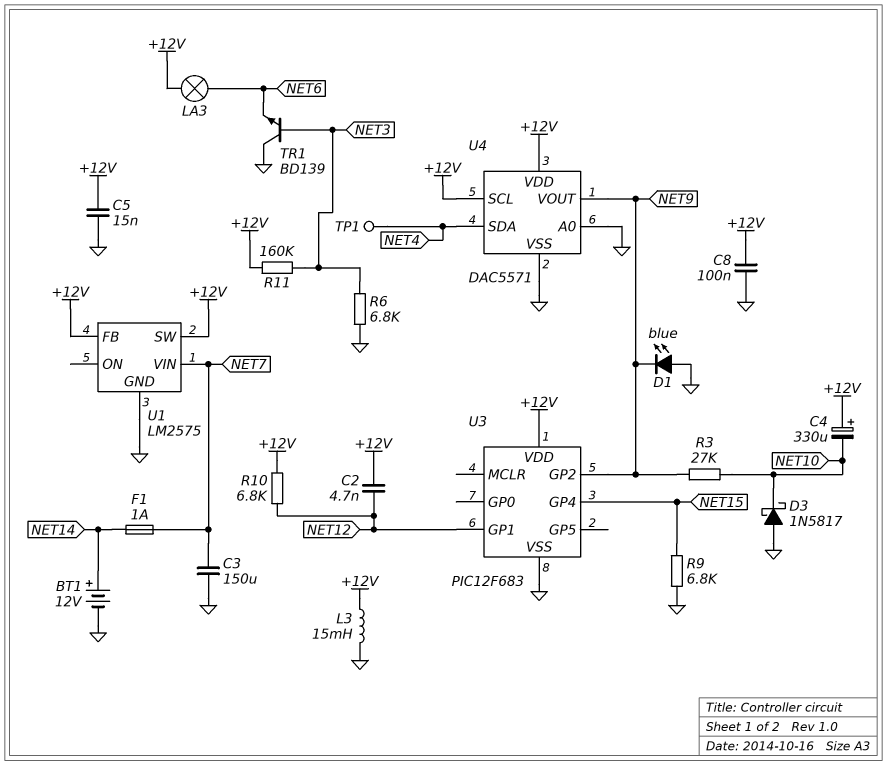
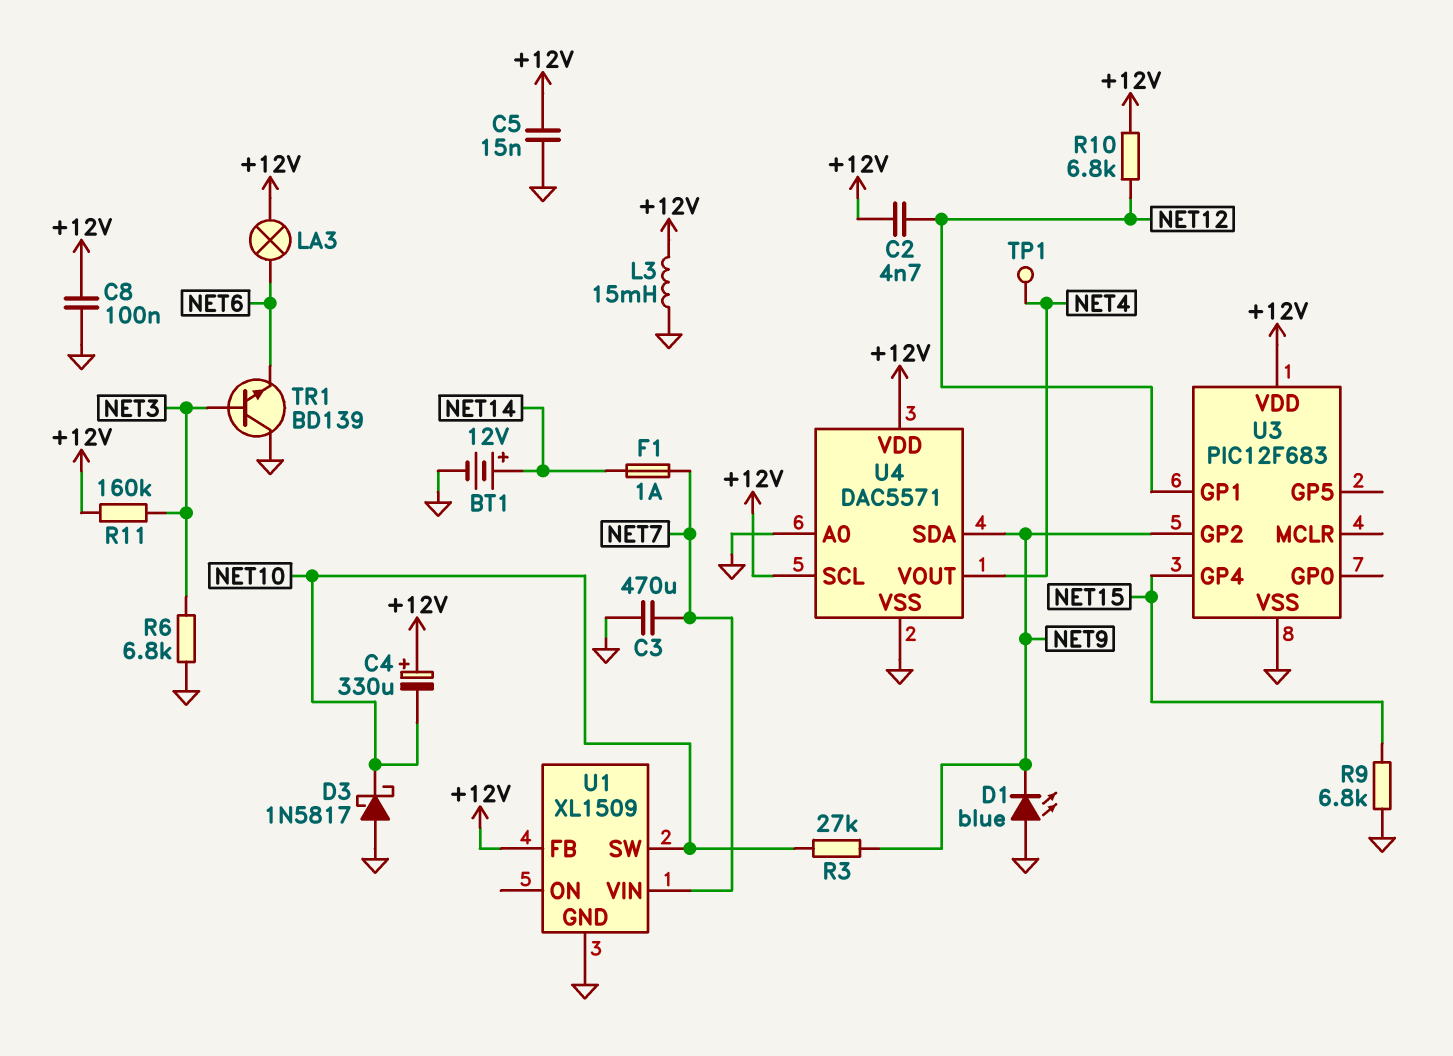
C3: 150uF (GND, NET7) -> 470uF (GND, NET7)
U1: LM2575 -> XL1509
U1 pin SW: +12V -> NET10
U4 pin SDA: NET4 -> NET9
U4 pin VOUT: NET9 -> NET4

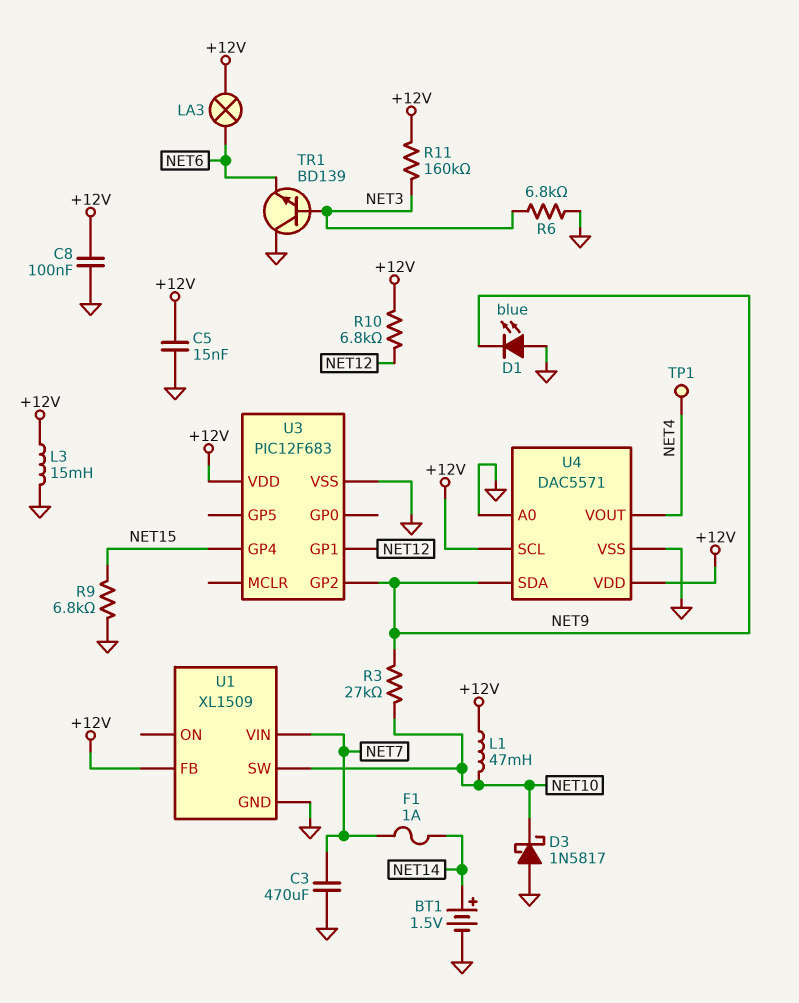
BT1: 12V (plus NET14, minus GND) -> 1.5V (plus NET14, minus GND)
C2: 4.7nF (+12V, NET12) -> none
C4: 330uF (plus +12V, minus NET10) -> none
L1: none -> 47mH (+12V, NET10)

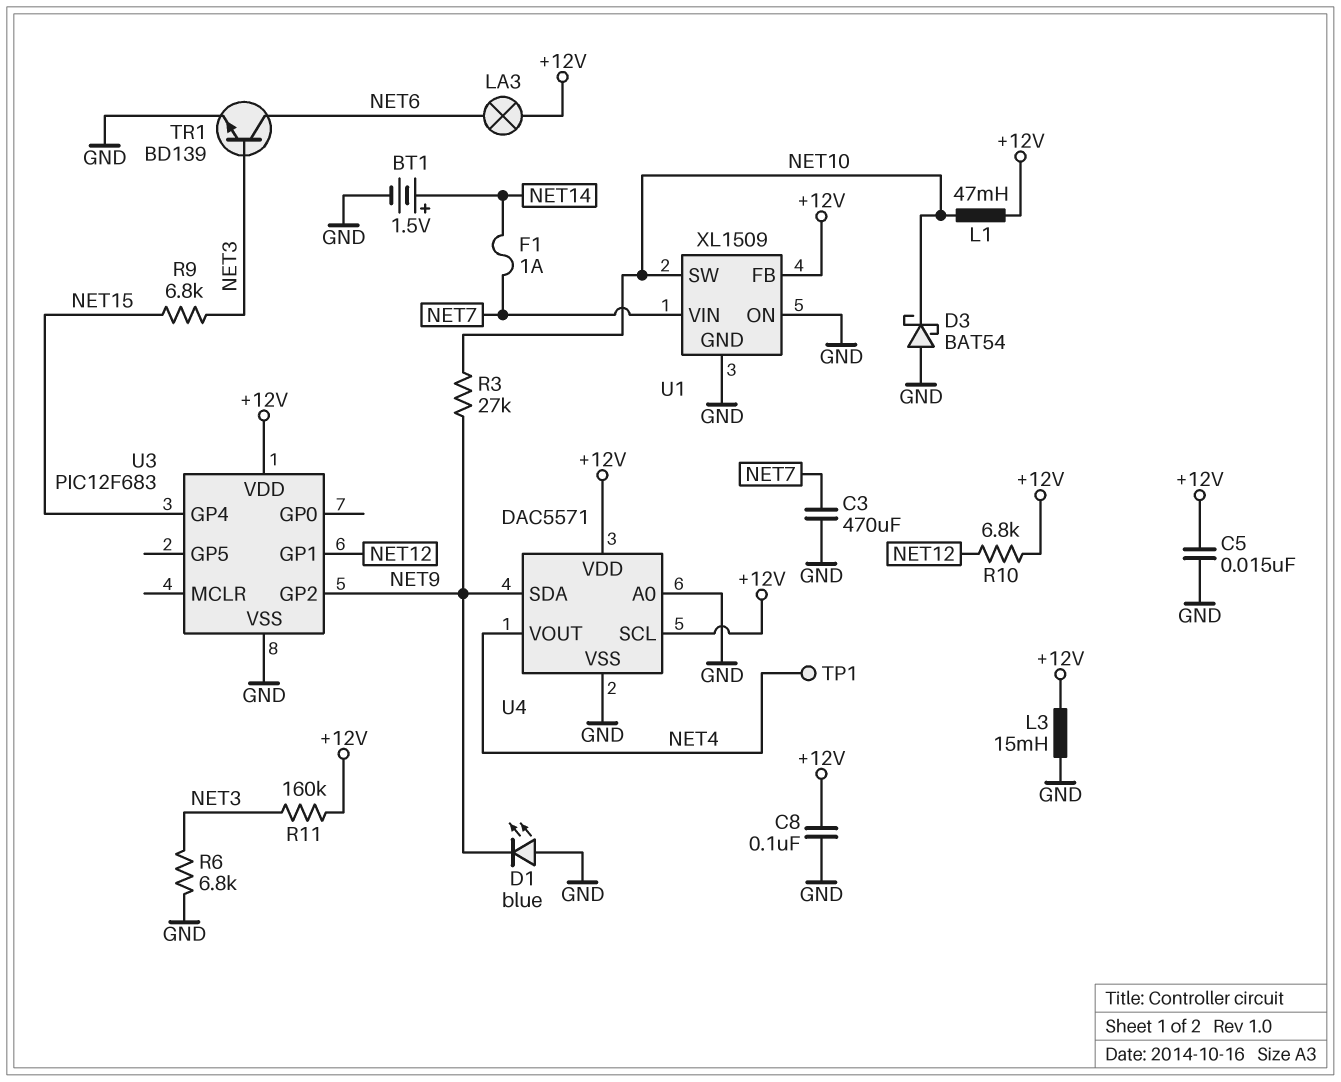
D3: schottky 1N5817 (A GND, K NET10) -> schottky BAT54 (A GND, K NET10)
R9: 6.8k (GND, NET15) -> 6.8k (NET3, NET15)
TR1: NPN BD139 (B NET3, C GND, E NET6) -> NPN BD139 (B NET3, C NET6, E GND)
U1 pin ON: none -> GND

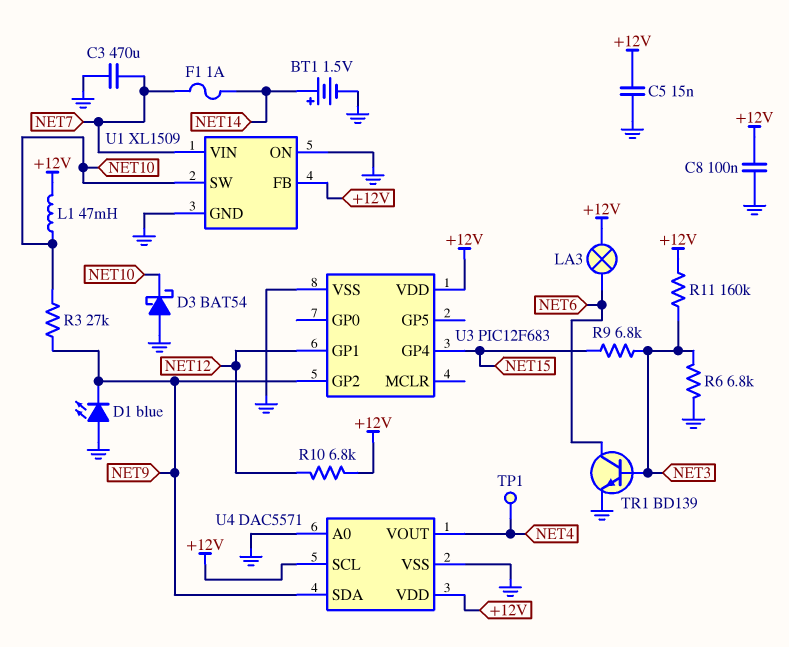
L3: 15mH (+12V, GND) -> none

